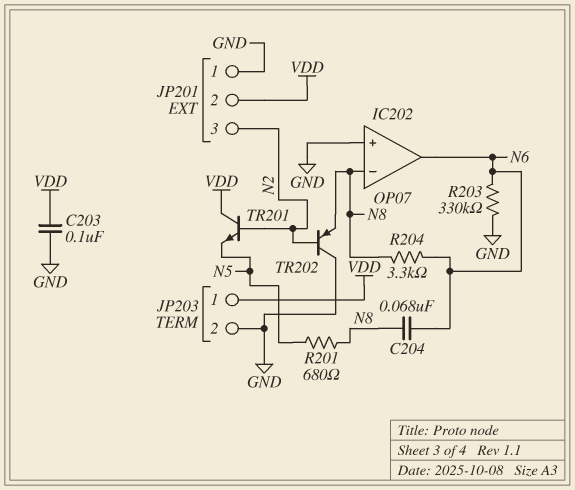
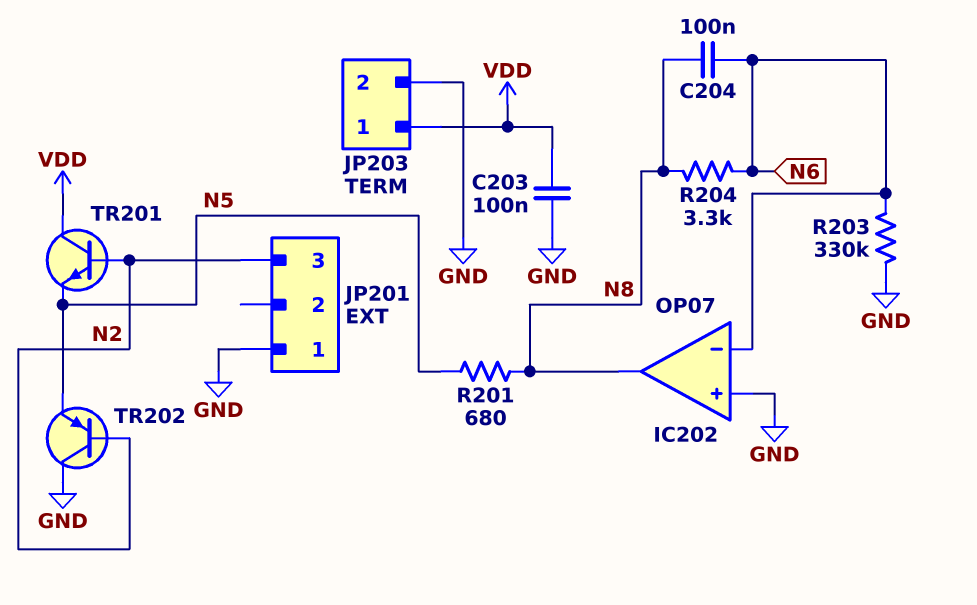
C204: 68nF (N6, N8) -> 100nF (N6, N8)
IC202 pin in-: N8 -> N6
IC202 pin out: N6 -> N8
JP201 pin 2: VDD -> none
TR202: PNP (B N2, C GND, E N8) -> PNP (B N2, C GND, E N5)

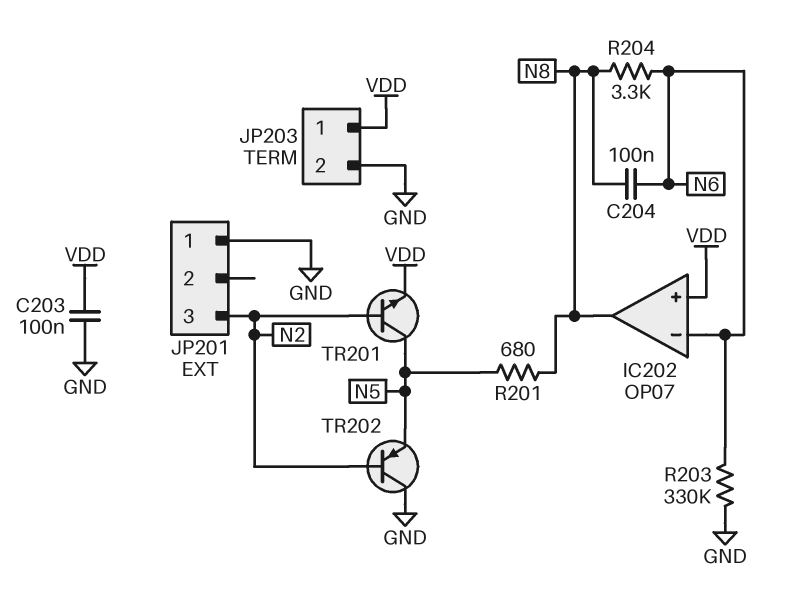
IC202 pin in+: GND -> VDD
TR201: NPN (B N2, C VDD, E N5) -> NPN (B N2, C N5, E VDD)

